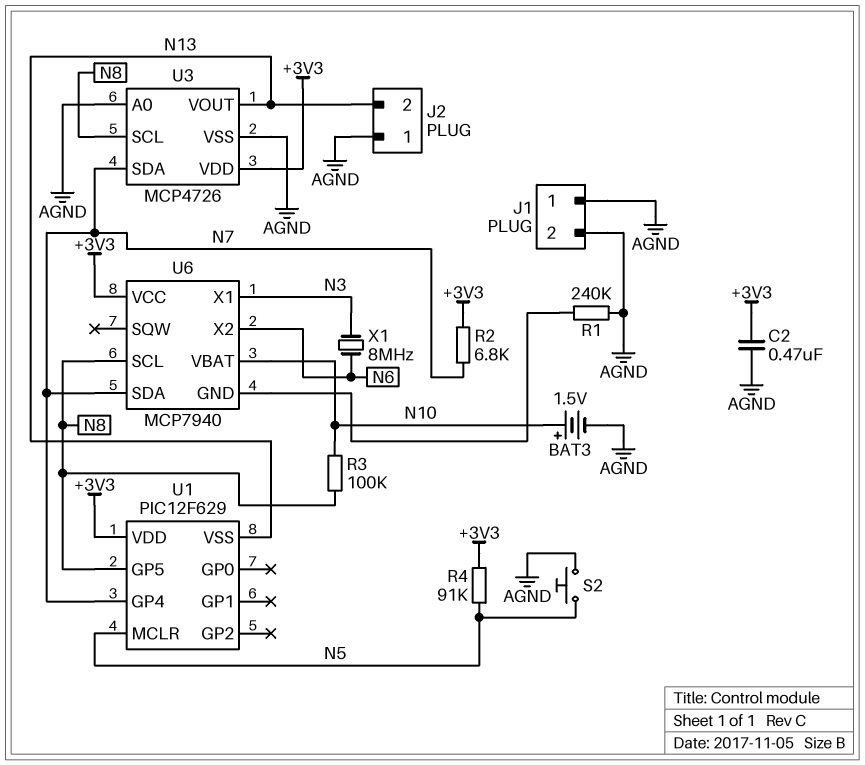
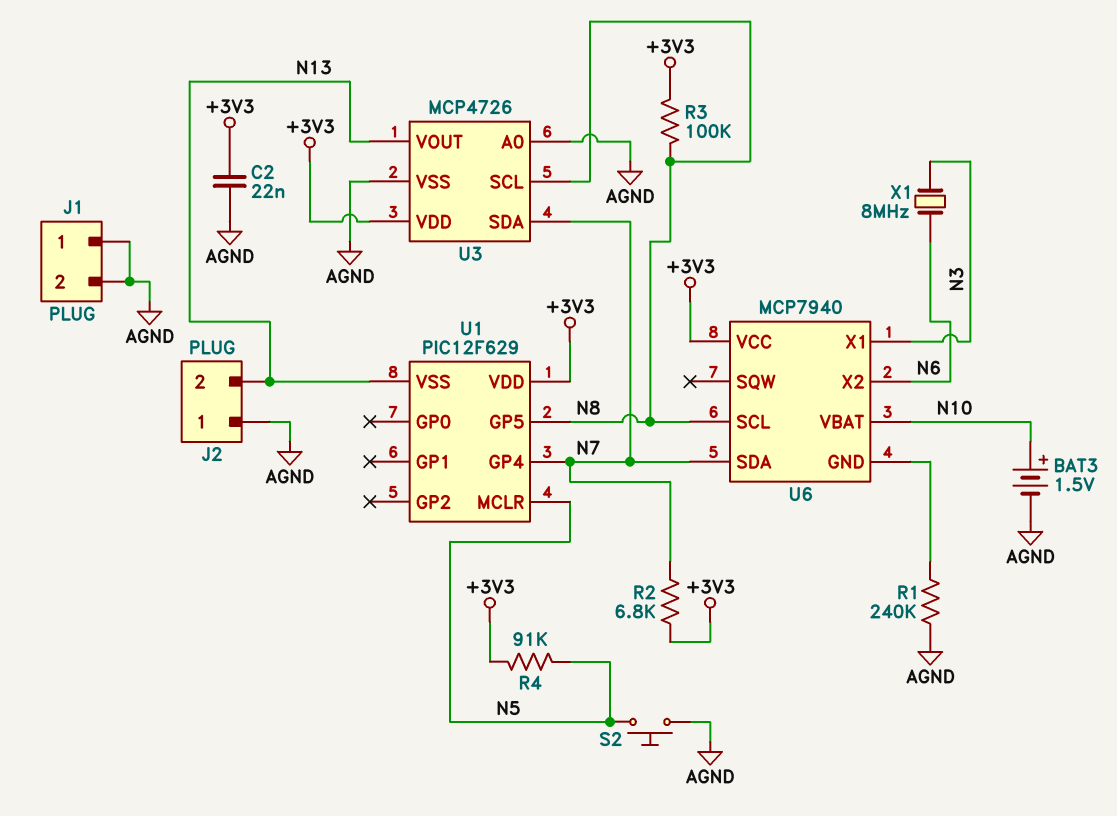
C2: 470nF (+3V3, AGND) -> 22nF (+3V3, AGND)
R3: 100k (N8, N10) -> 100k (+3V3, N8)

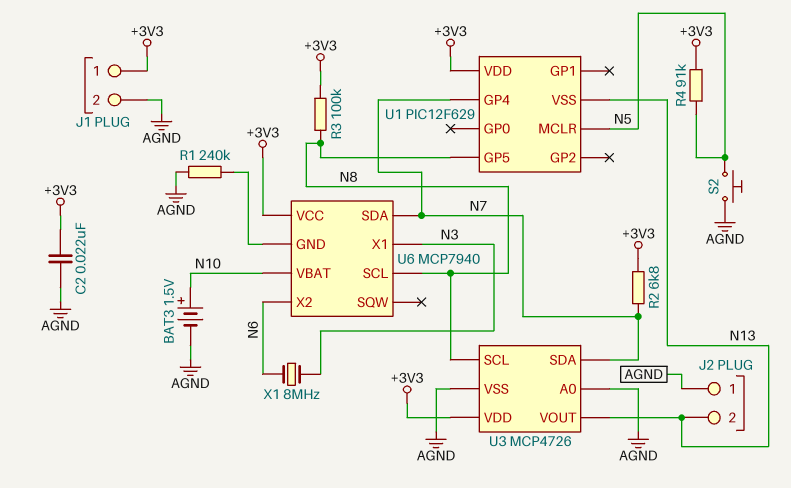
J1 pin 1: AGND -> +3V3

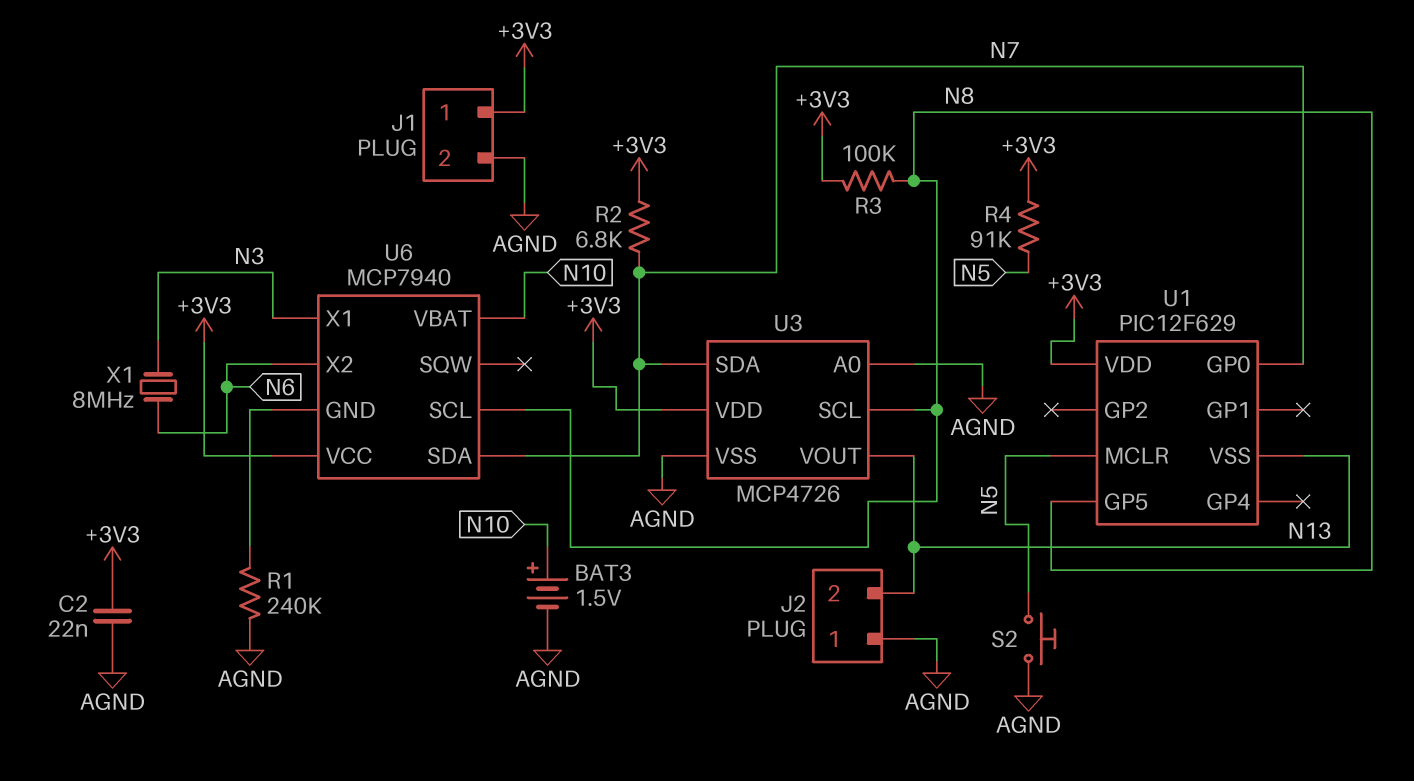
U1 pin GP0: none -> N7
U1 pin GP4: N7 -> none

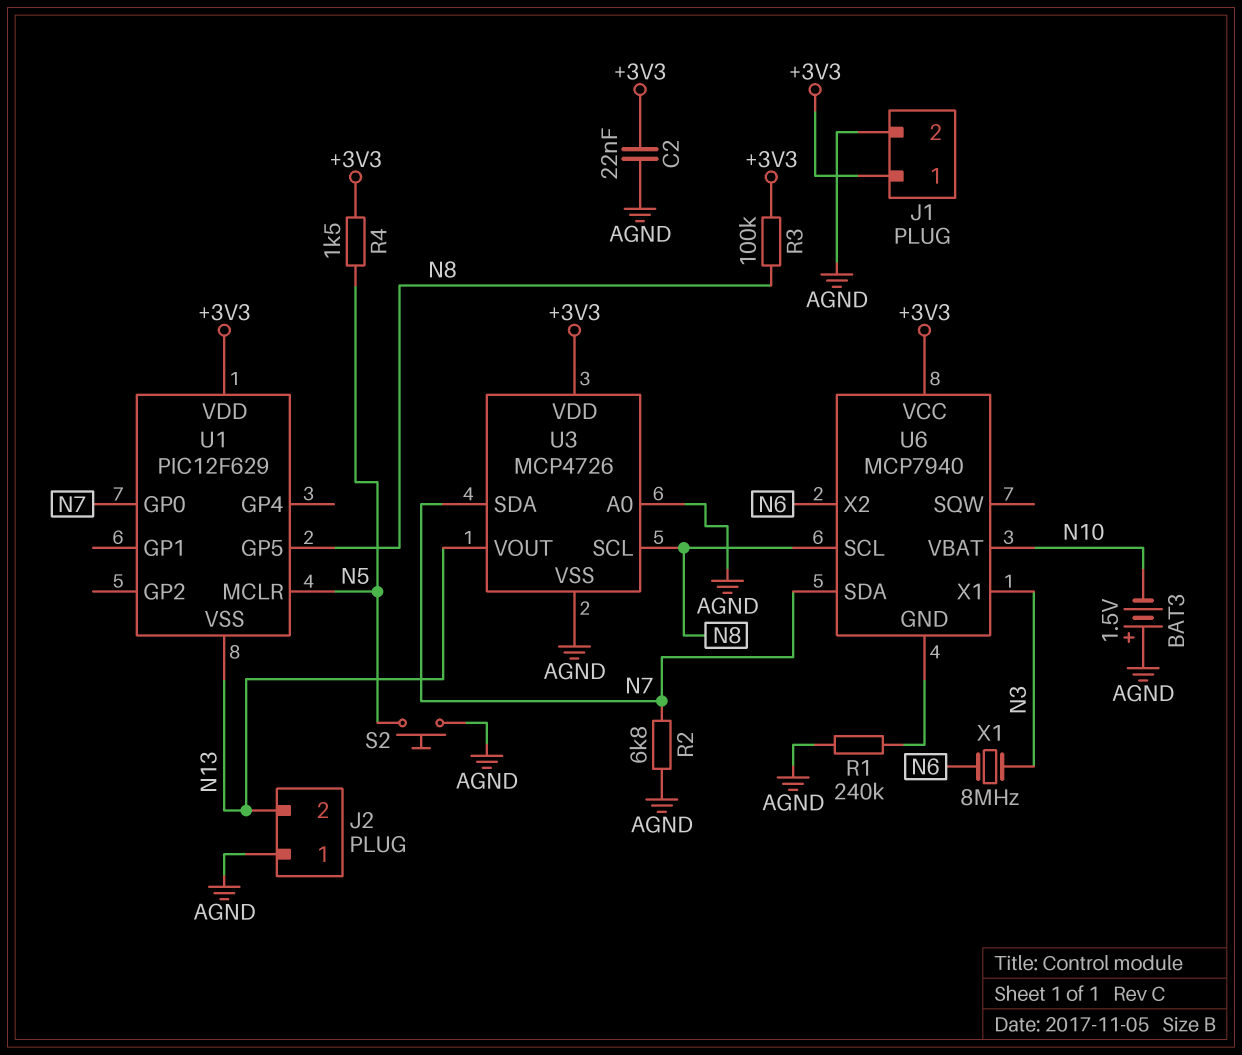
BAT3: 1.5V (plus N10, minus AGND) -> 1.5V (plus AGND, minus N10)
R2: 6.8k (+3V3, N7) -> 6.8k (AGND, N7)
R4: 91k (+3V3, N5) -> 1.5k (+3V3, N5)

